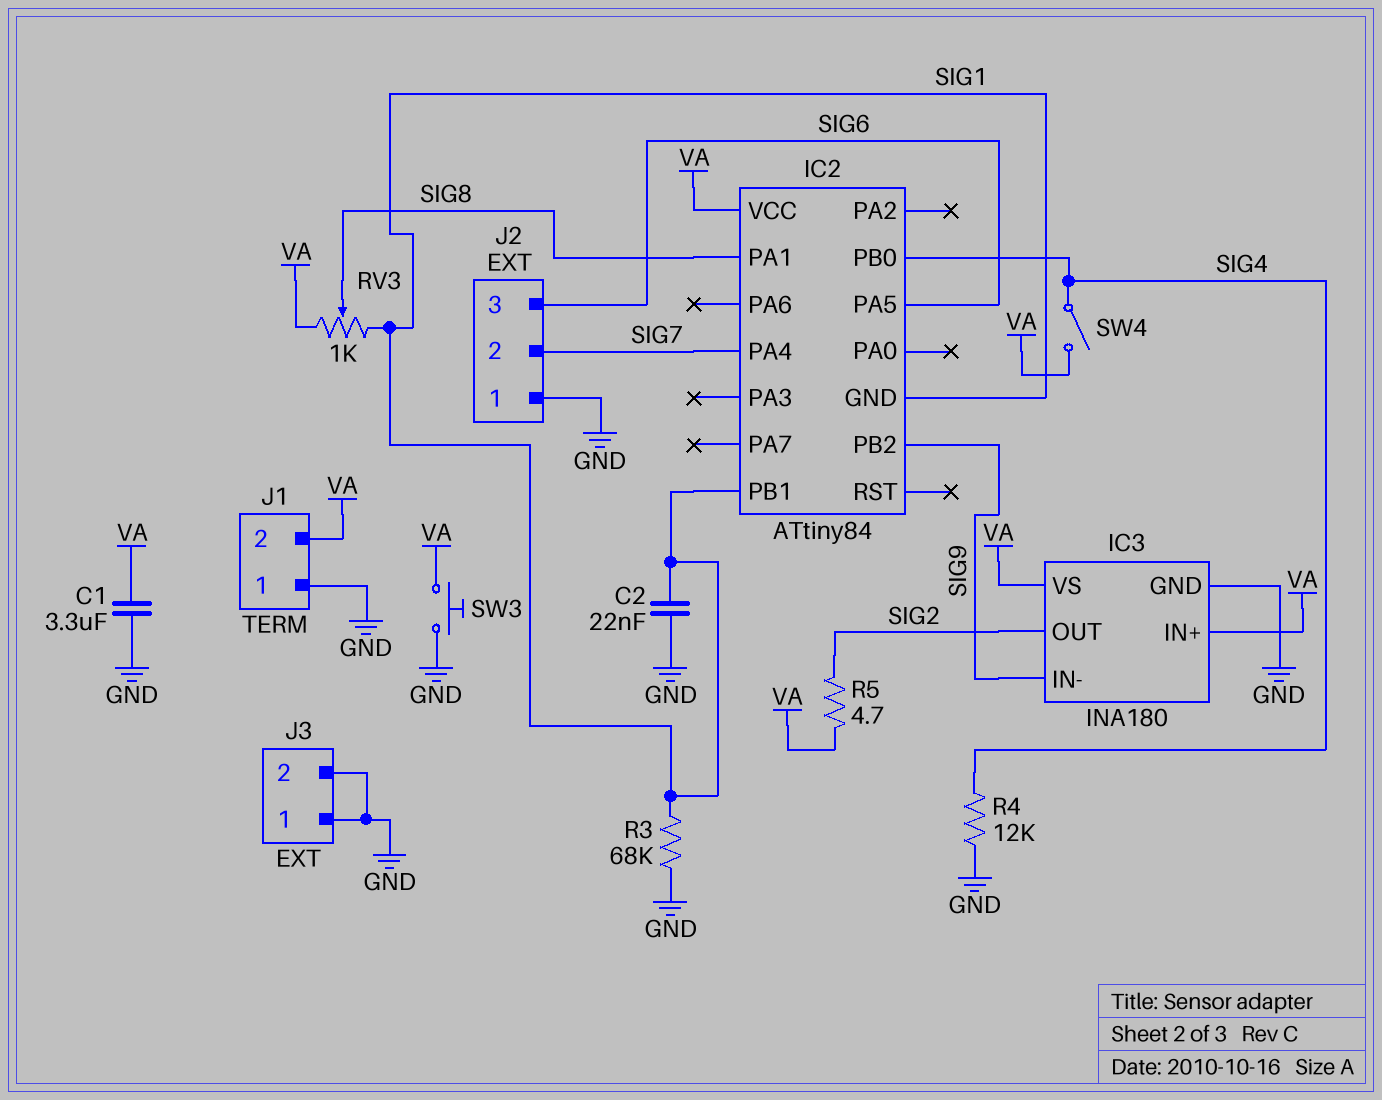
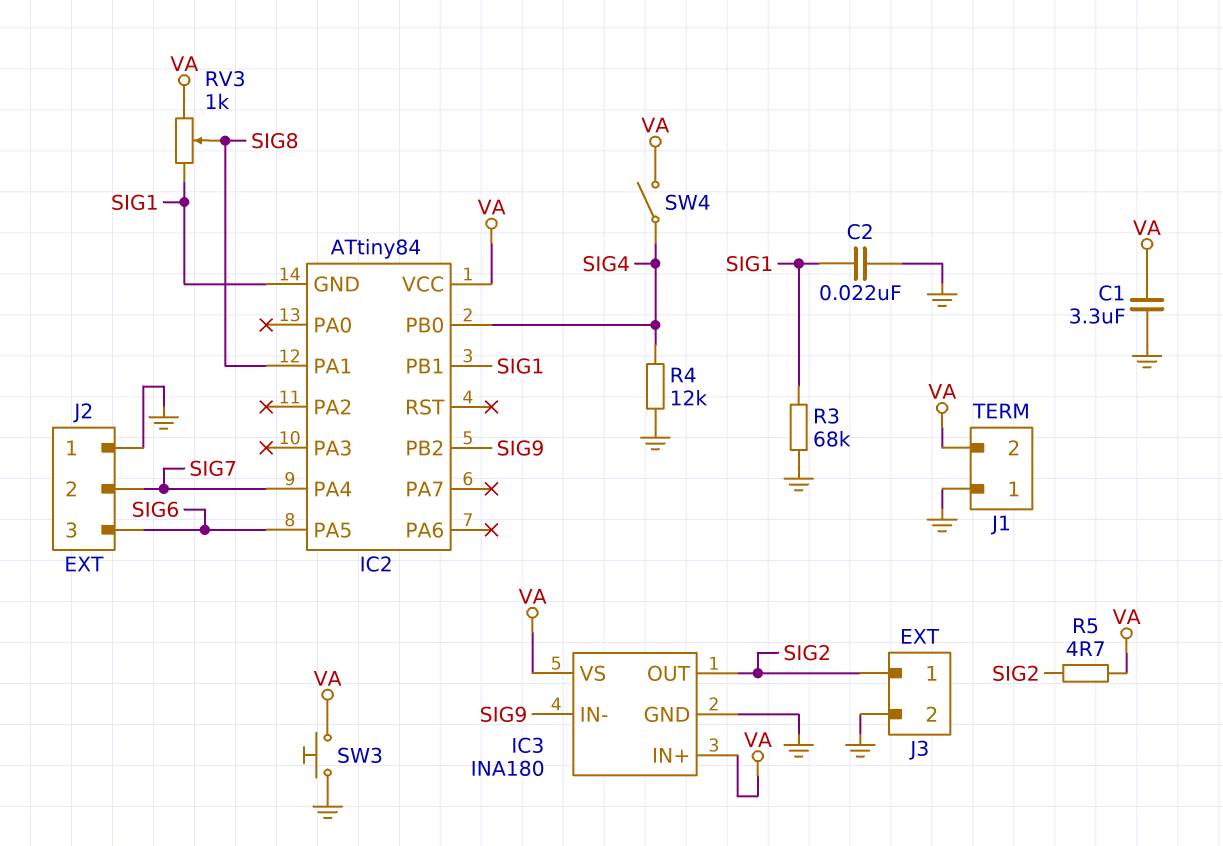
J3 pin 1: GND -> SIG2

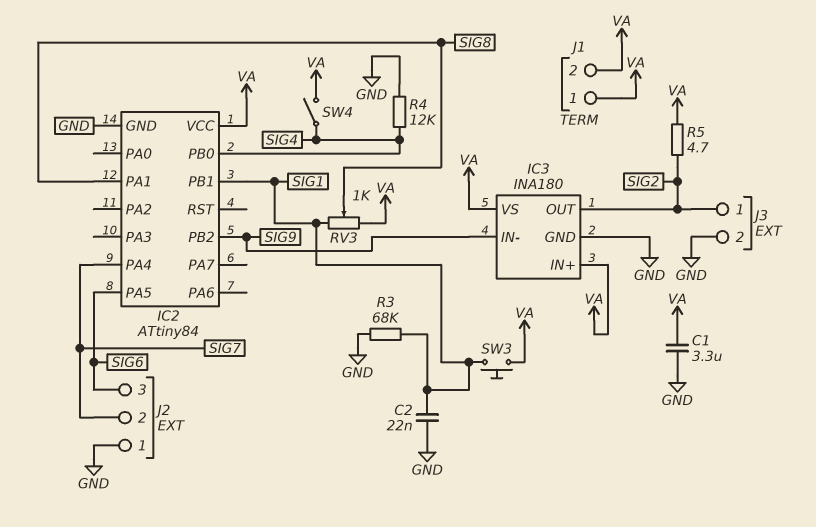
IC2 pin GND: SIG1 -> GND
J1 pin 1: GND -> VA
SW3: button (GND, VA) -> button (SIG1, VA)

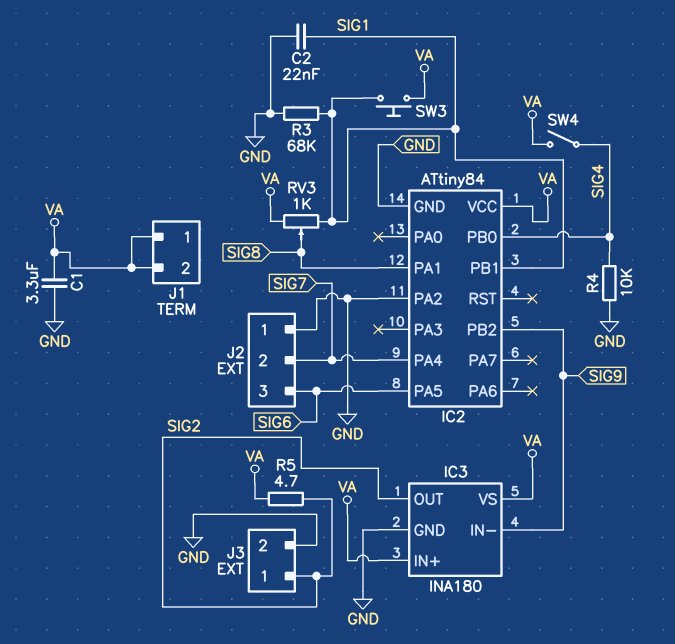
IC2 pin PA2: none -> GND
R4: 12k (GND, SIG4) -> 10k (GND, SIG4)

